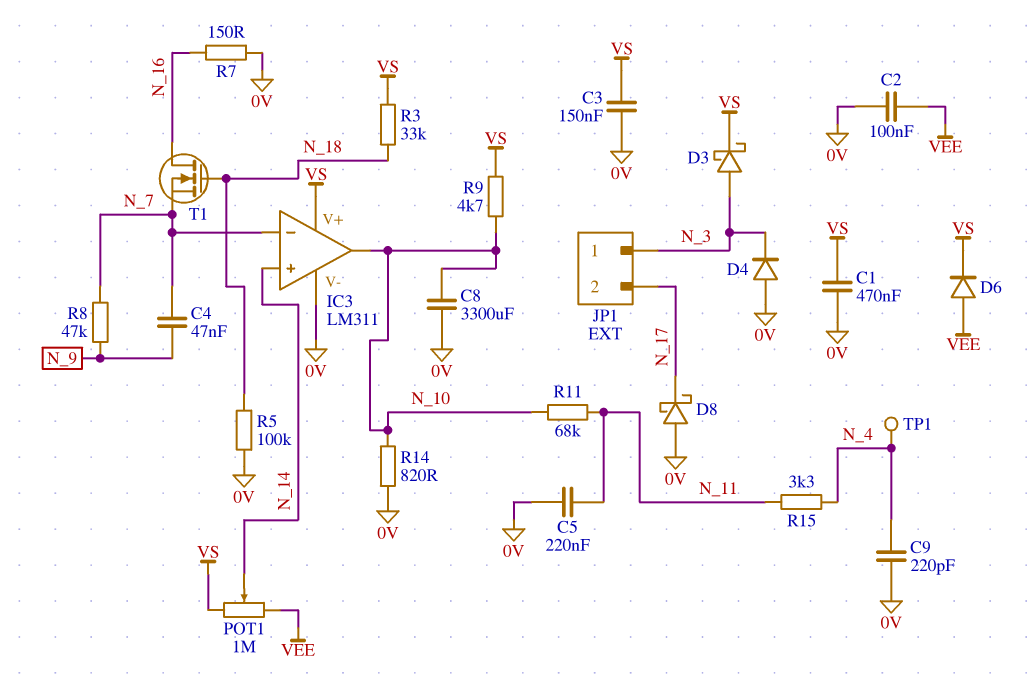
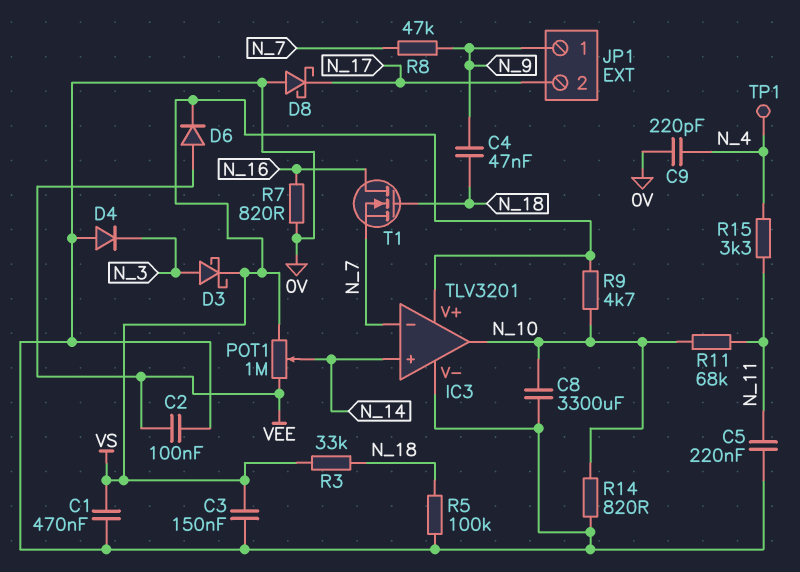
C4: 47nF (N_7, N_9) -> 47nF (N_9, N_18)
IC3: LM311 -> TLV3201
JP1 pin 1: N_3 -> N_9
R7: 150 (0V, N_16) -> 820 (0V, N_16)

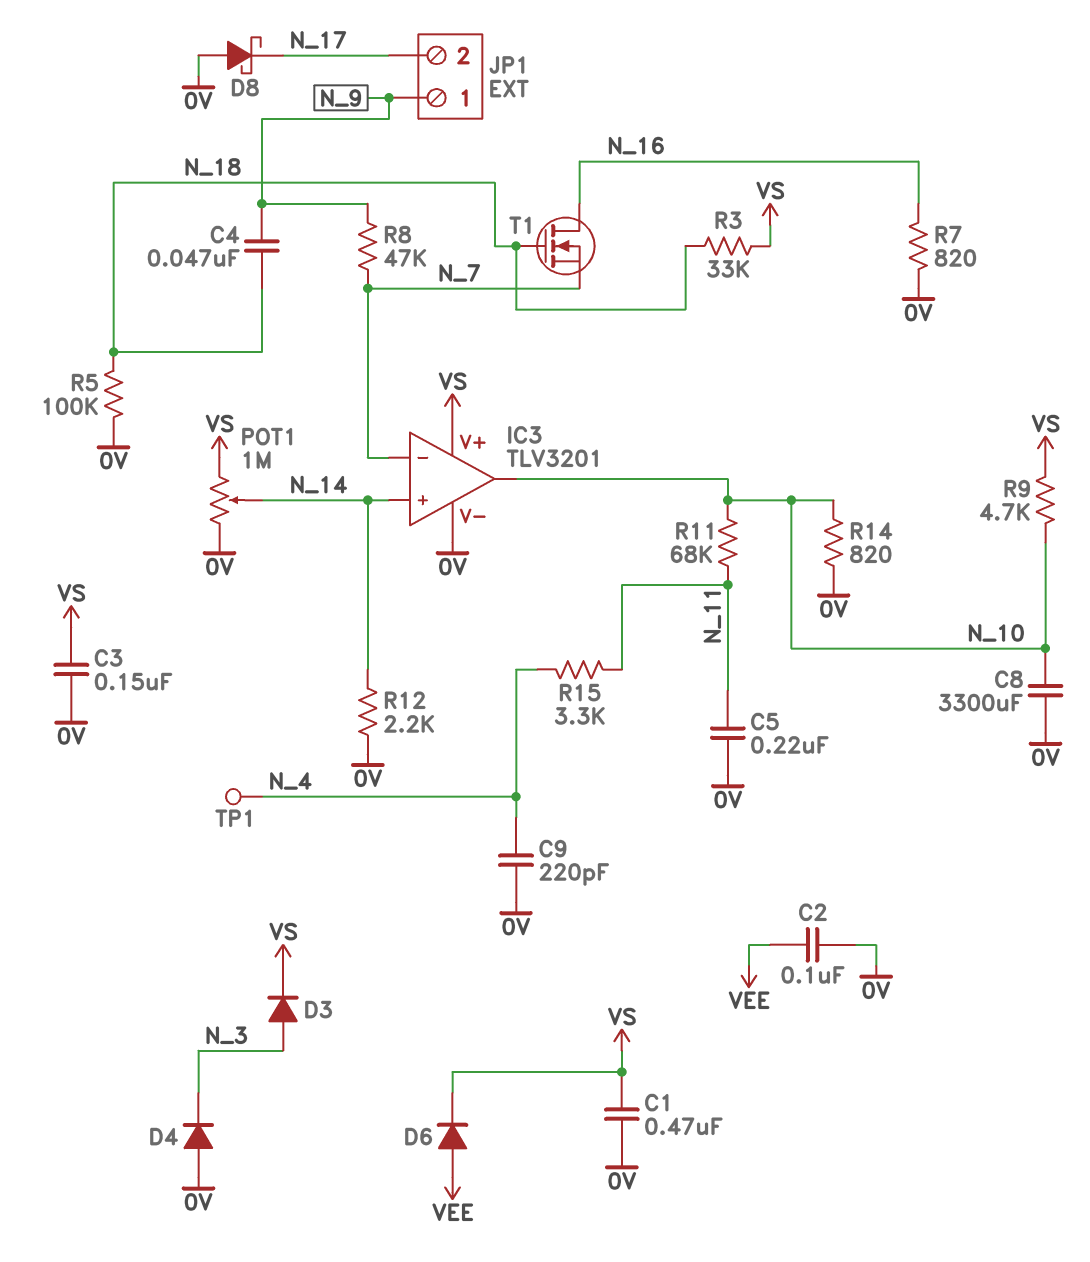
D3: schottky (A N_3, K VS) -> diode (A N_3, K VS)
POT1: 1M (VEE, VS, wiper N_14) -> 1M (0V, VS, wiper N_14)
R12: none -> 2.2k (0V, N_14)

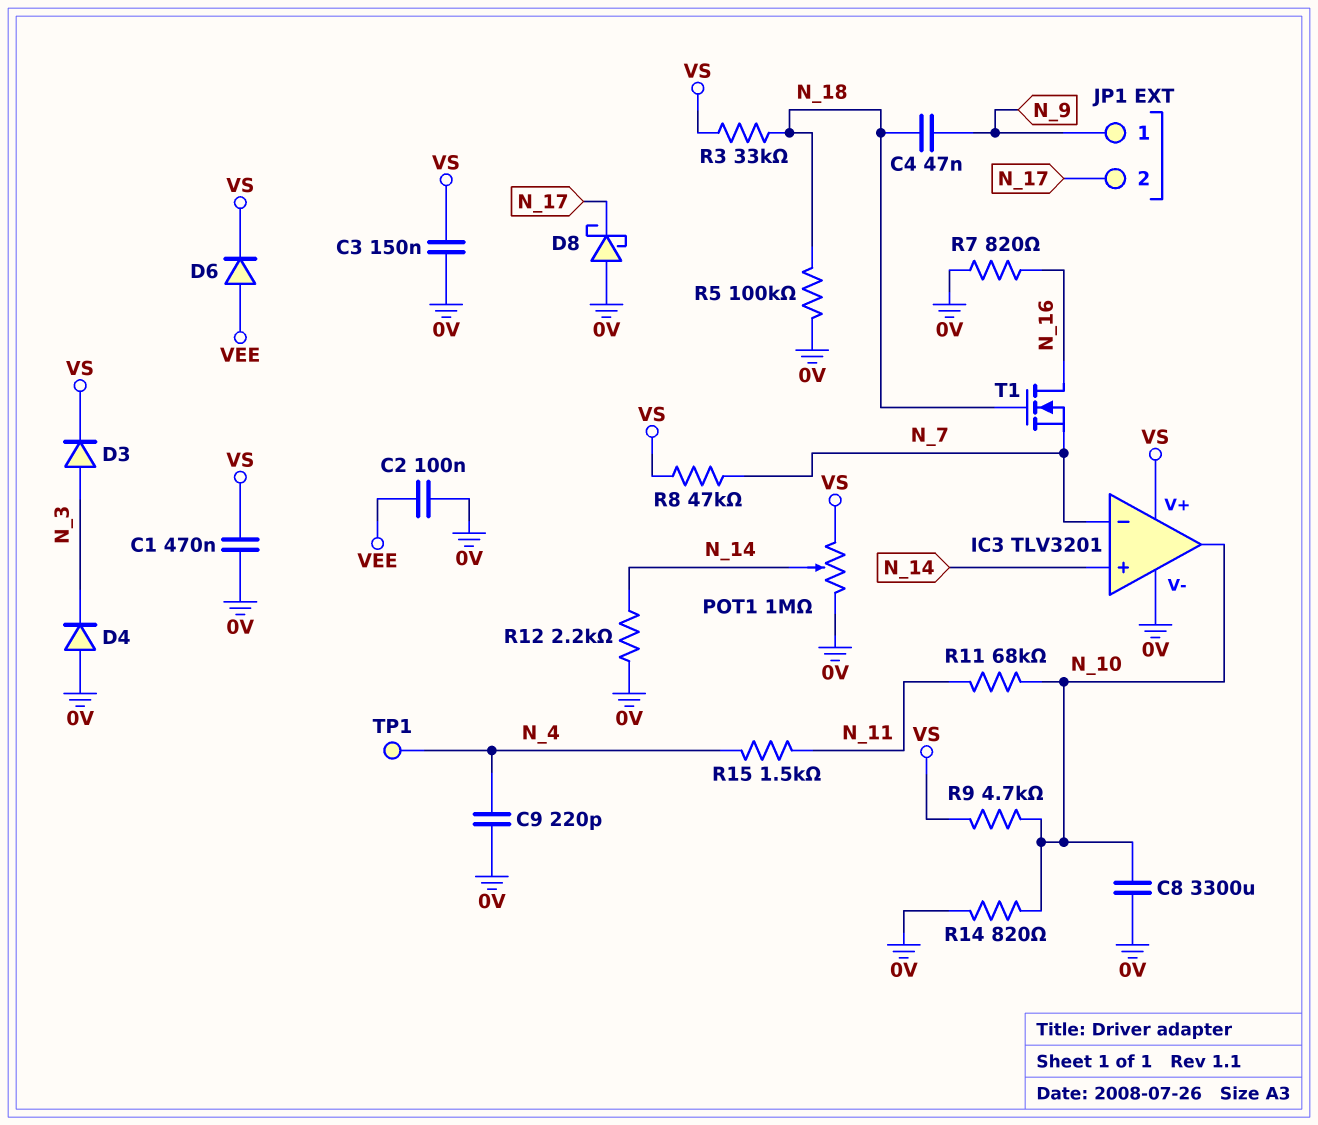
C5: 220nF (0V, N_11) -> none
R8: 47k (N_7, N_9) -> 47k (N_7, VS)
R15: 3.3k (N_4, N_11) -> 1.5k (N_4, N_11)

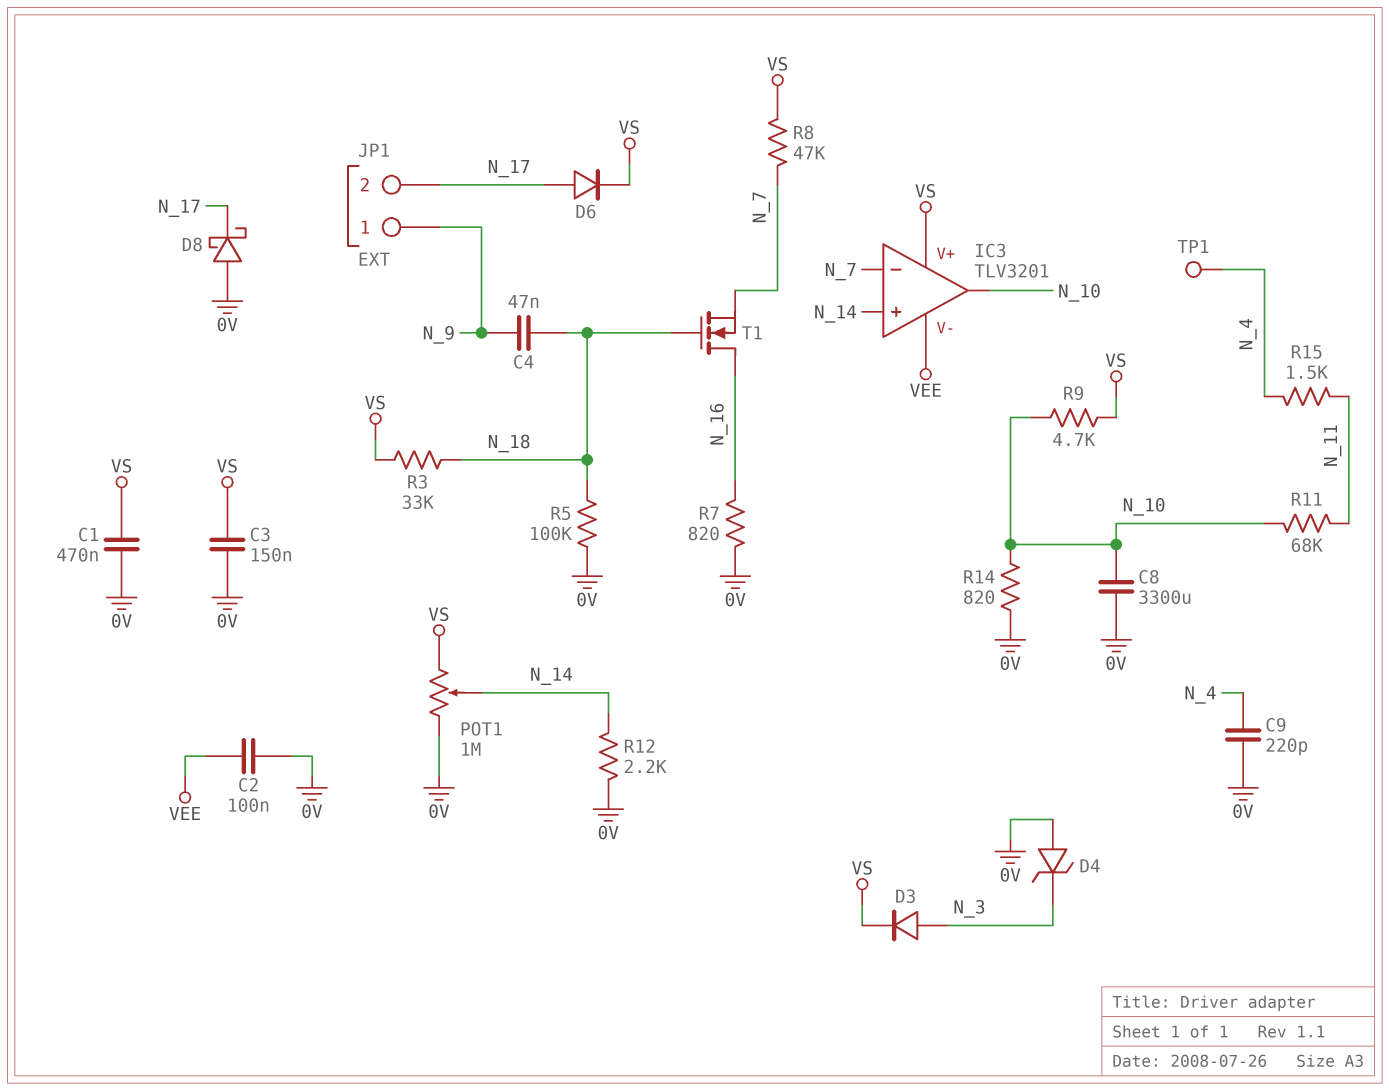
D4: diode (A 0V, K N_3) -> zener (A 0V, K N_3)
D6: diode (A VEE, K VS) -> diode (A N_17, K VS)
IC3 pin V-: 0V -> VEE

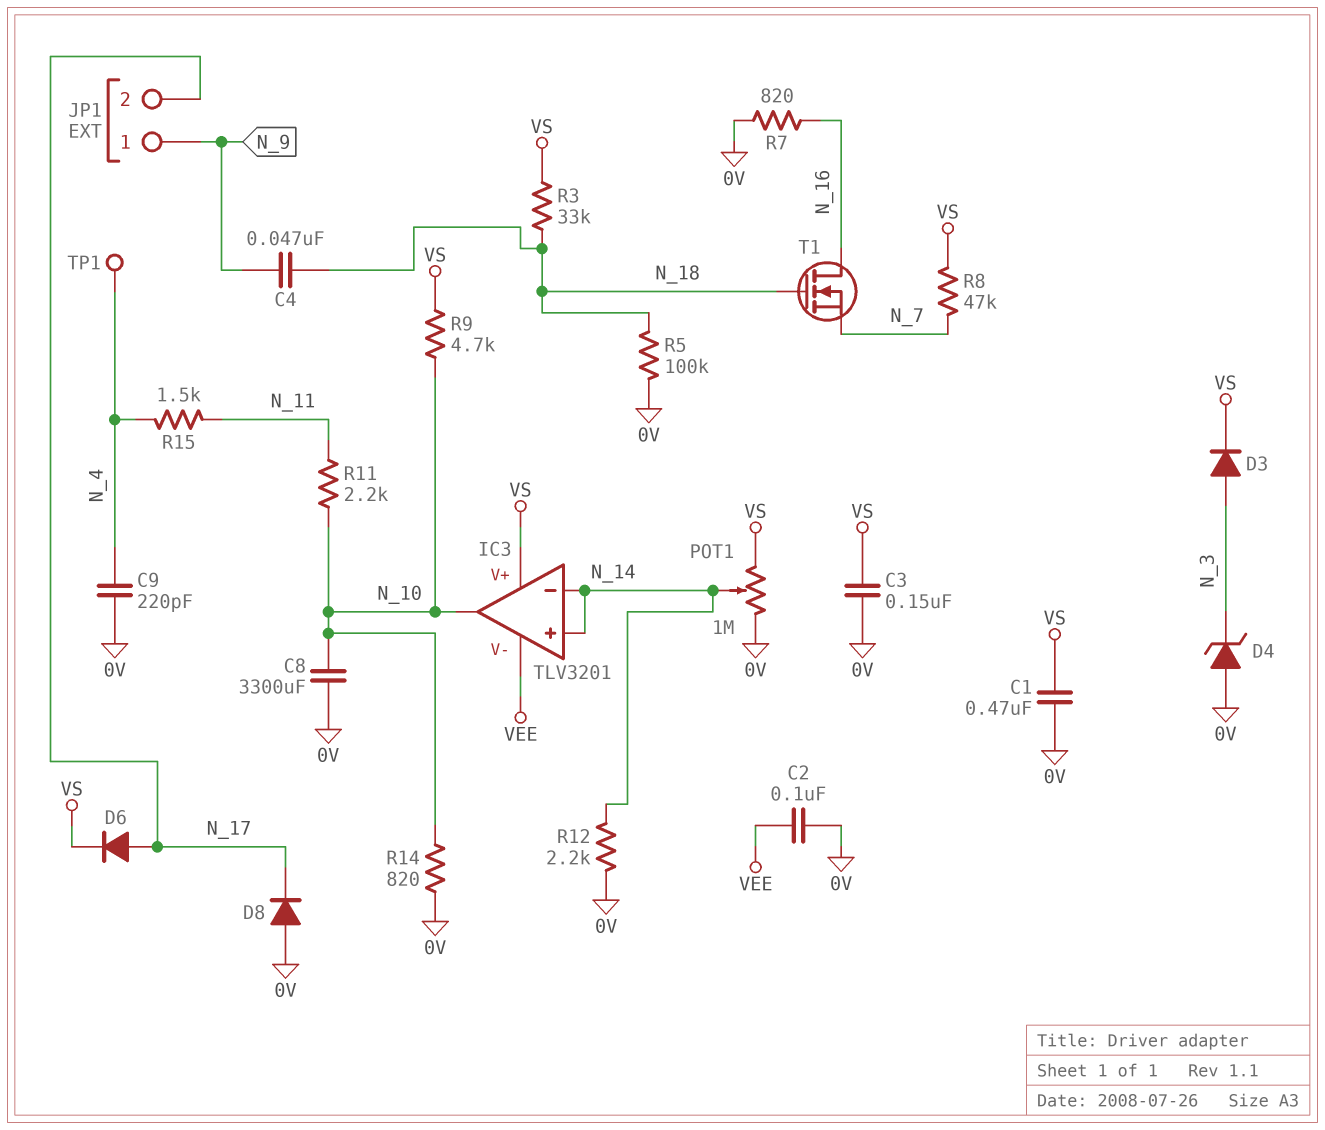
D8: schottky (A 0V, K N_17) -> diode (A 0V, K N_17)
IC3 pin in-: N_7 -> N_14
R11: 68k (N_10, N_11) -> 2.2k (N_10, N_11)

